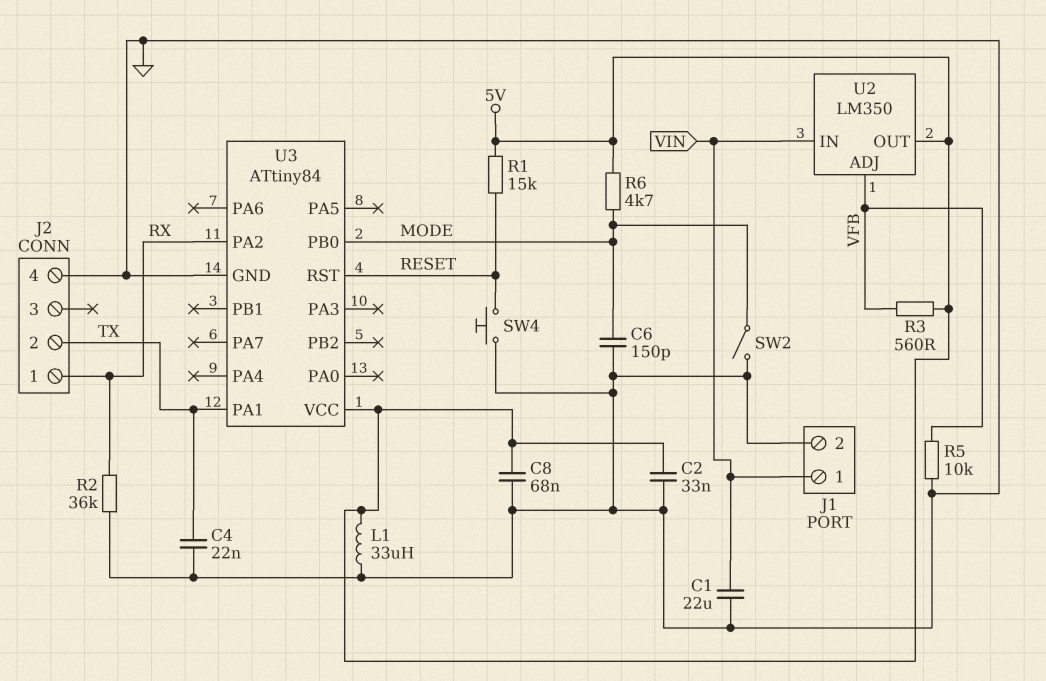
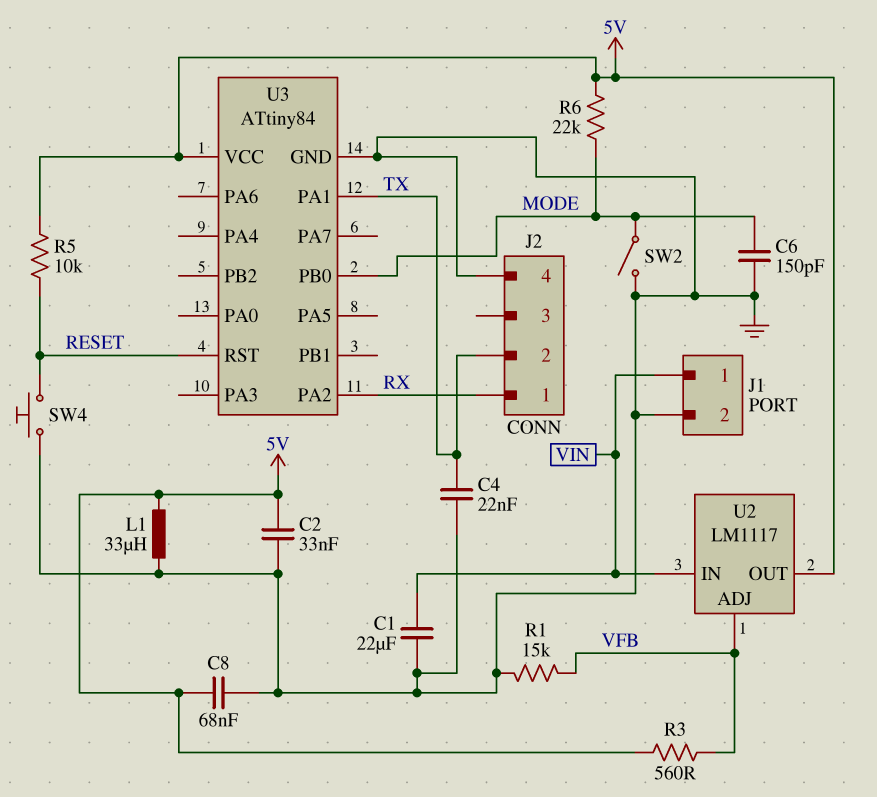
R1: 15k (5V, RESET) -> 15k (GND, VFB)
R2: 36k (GND, RX) -> none
R5: 10k (GND, VFB) -> 10k (5V, RESET)
R6: 4.7k (5V, MODE) -> 22k (5V, MODE)
U2: LM350 -> LM1117

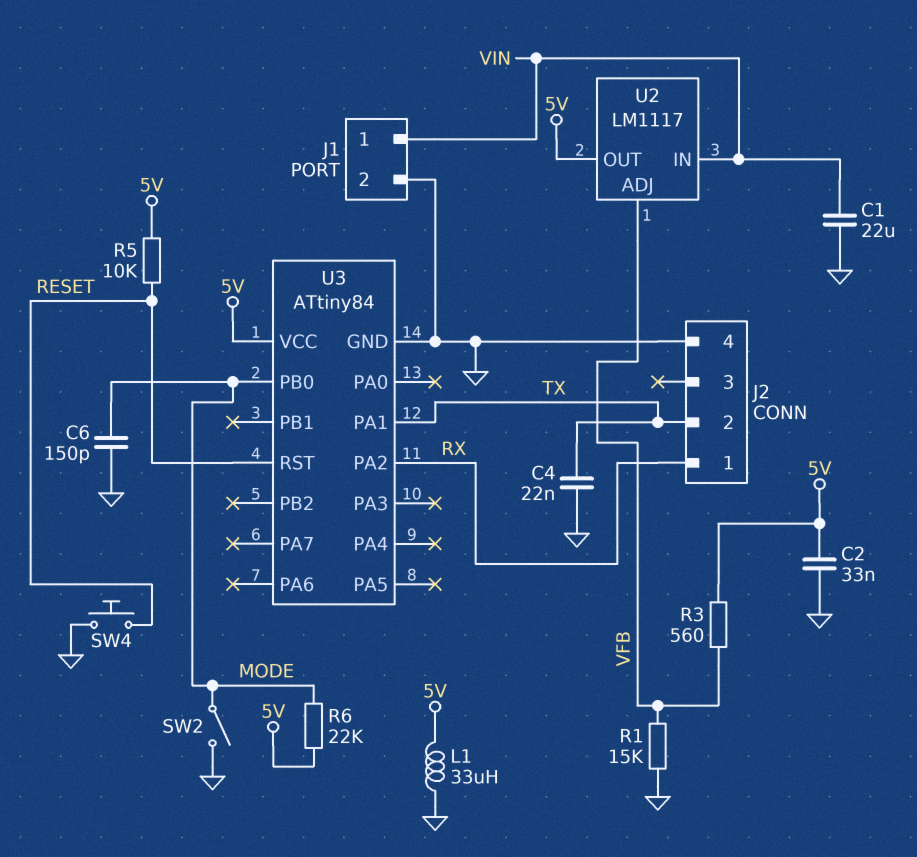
C8: 68nF (5V, GND) -> none

